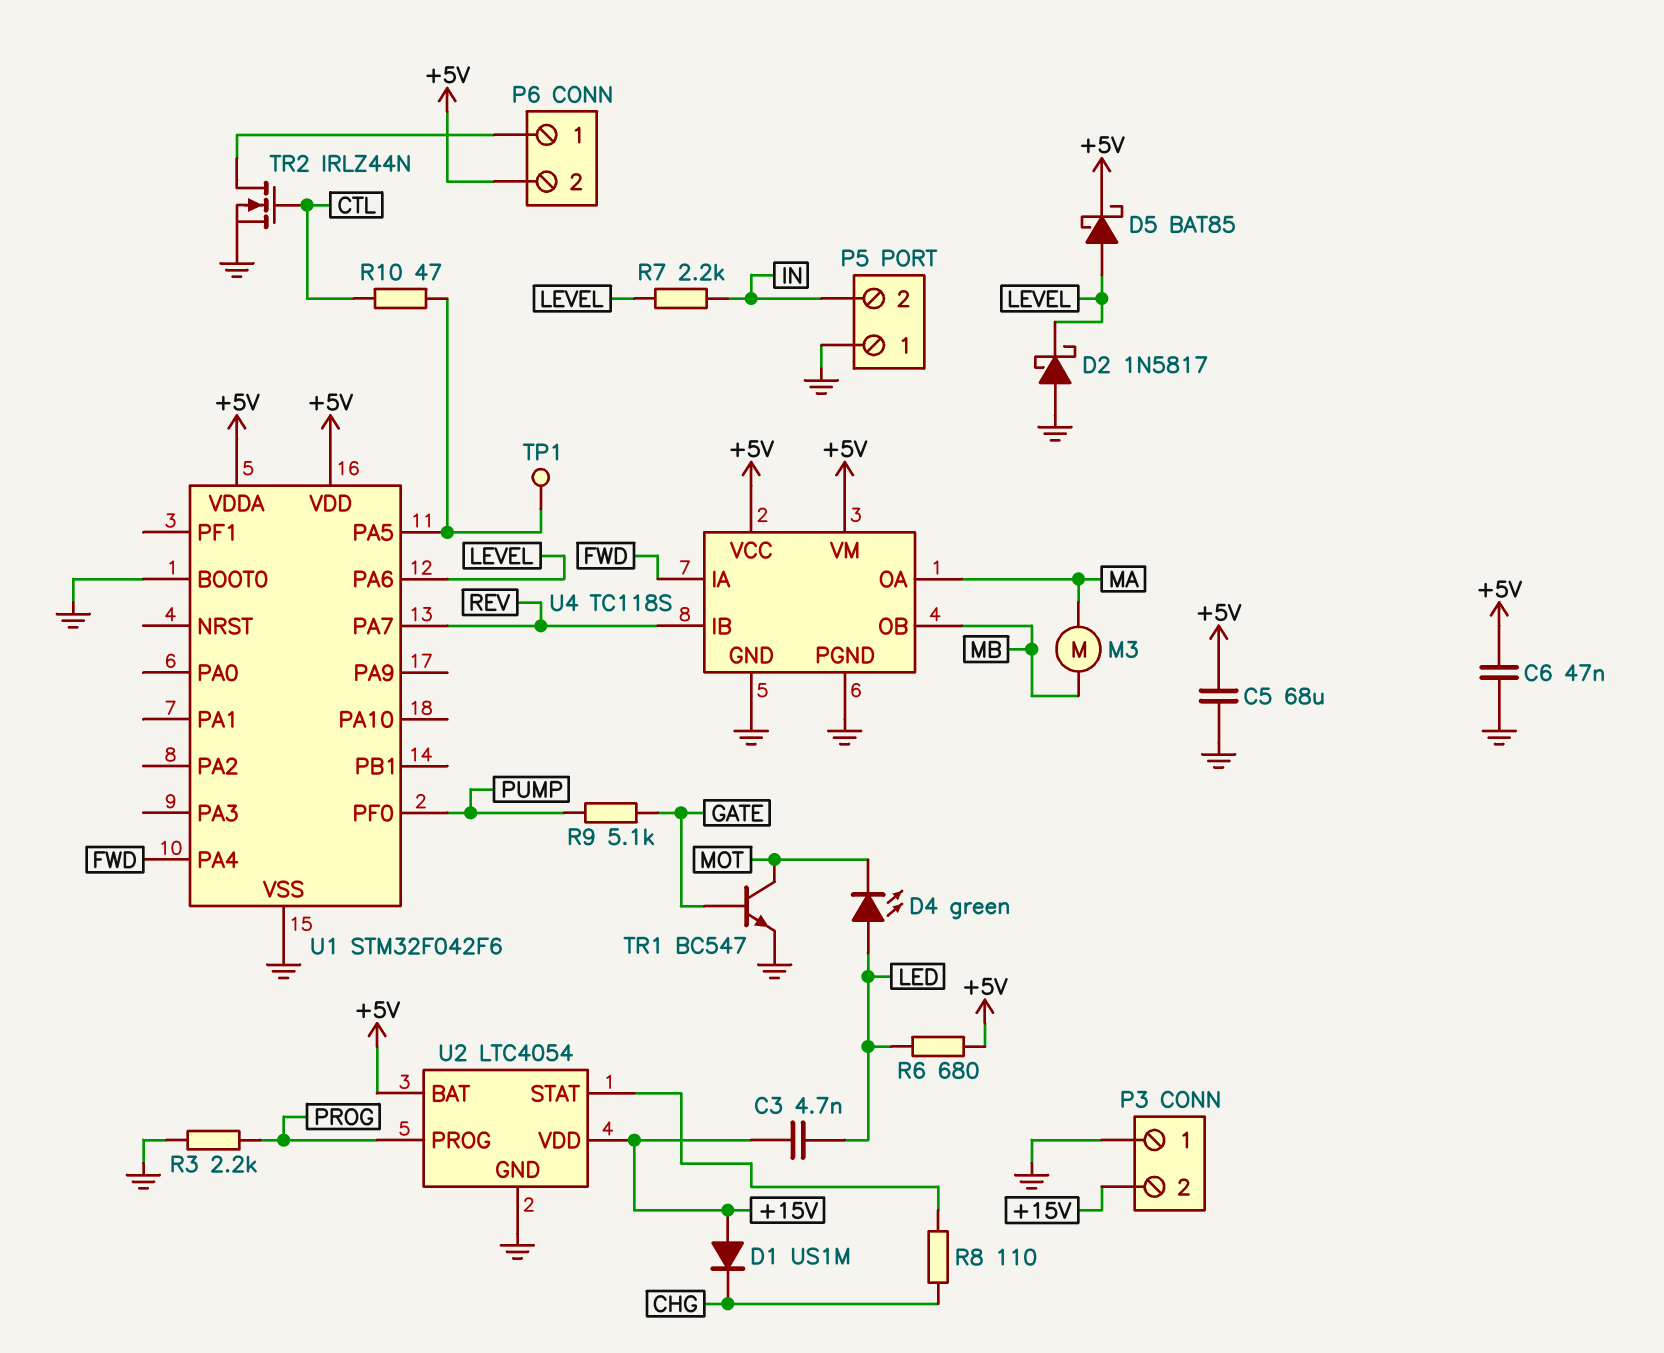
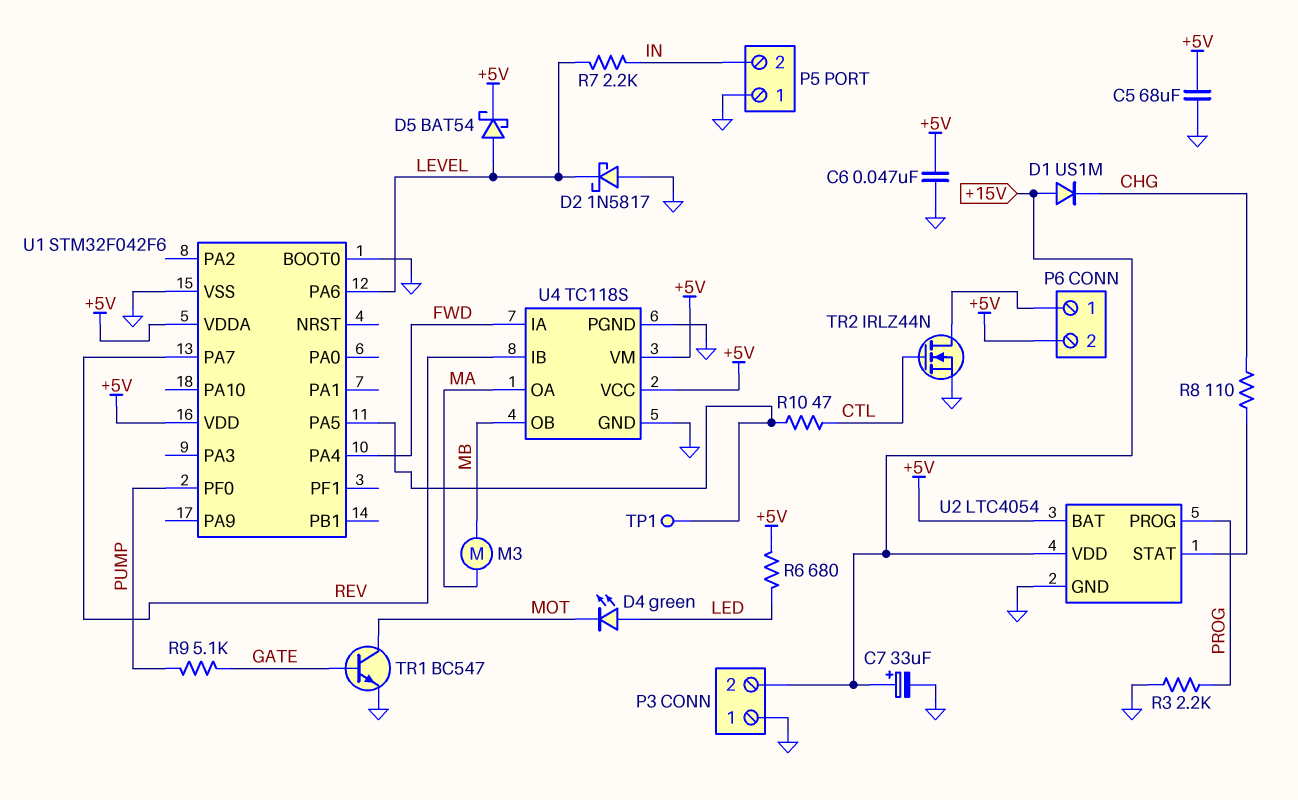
C3: 4.7nF (+15V, LED) -> none
C7: none -> 33uF (plus +15V, minus GND)
D5: schottky BAT85 (A LEVEL, K +5V) -> schottky BAT54 (A LEVEL, K +5V)

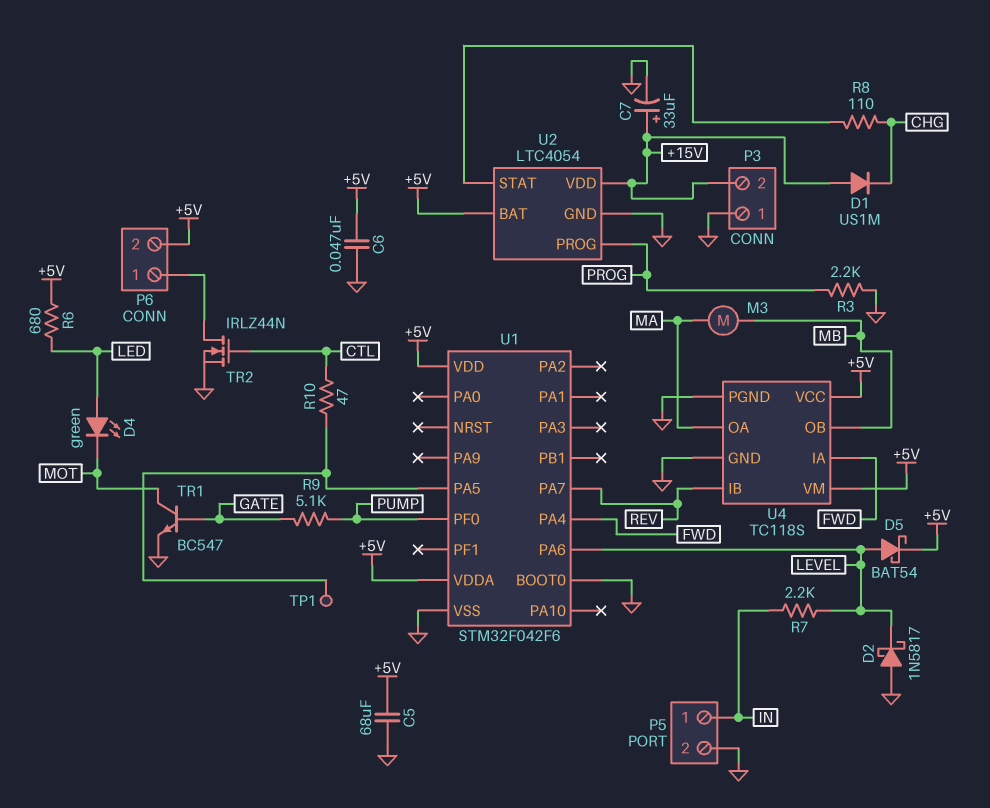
P5 pin 1: GND -> IN
P5 pin 2: IN -> GND

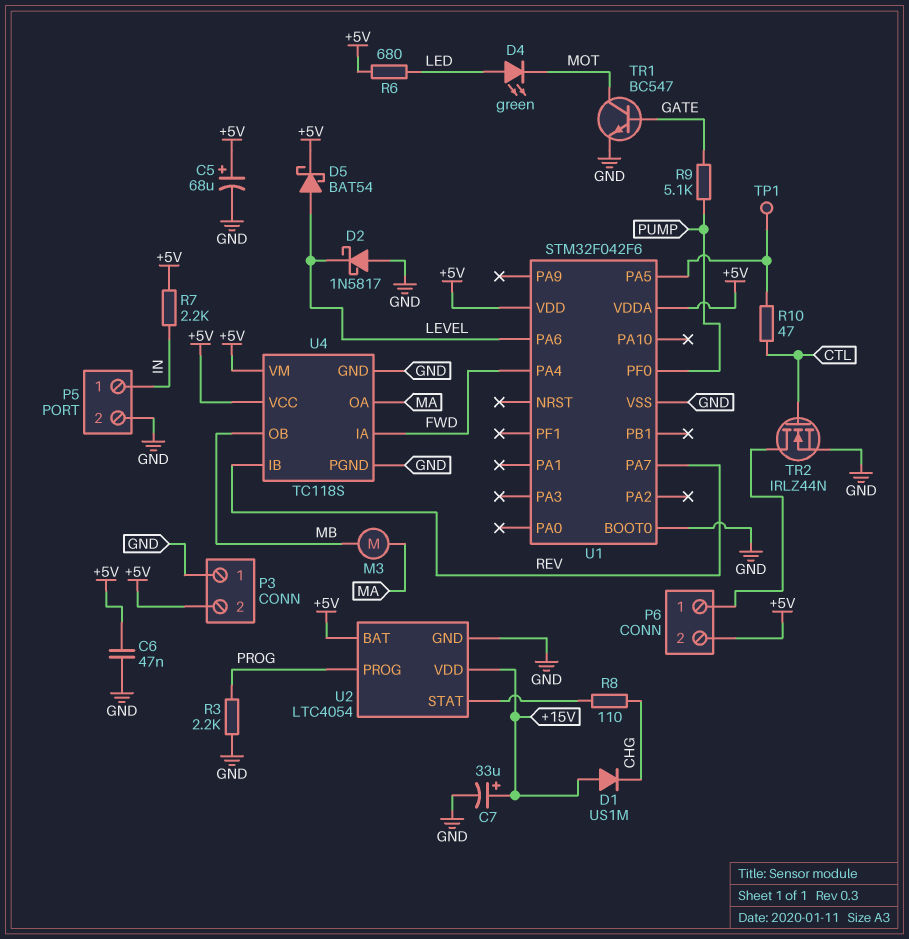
C5: 68uF (+5V, GND) -> 68uF (plus +5V, minus GND)
P3 pin 2: +15V -> +5V
R7: 2.2k (IN, LEVEL) -> 2.2k (+5V, IN)

